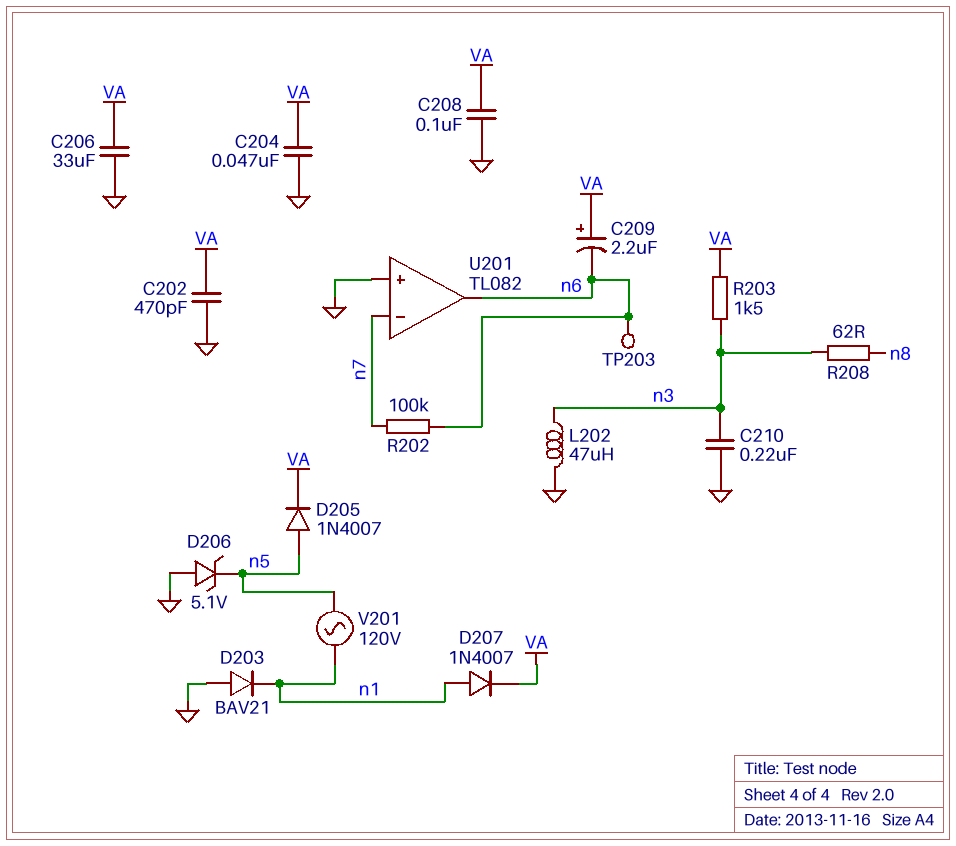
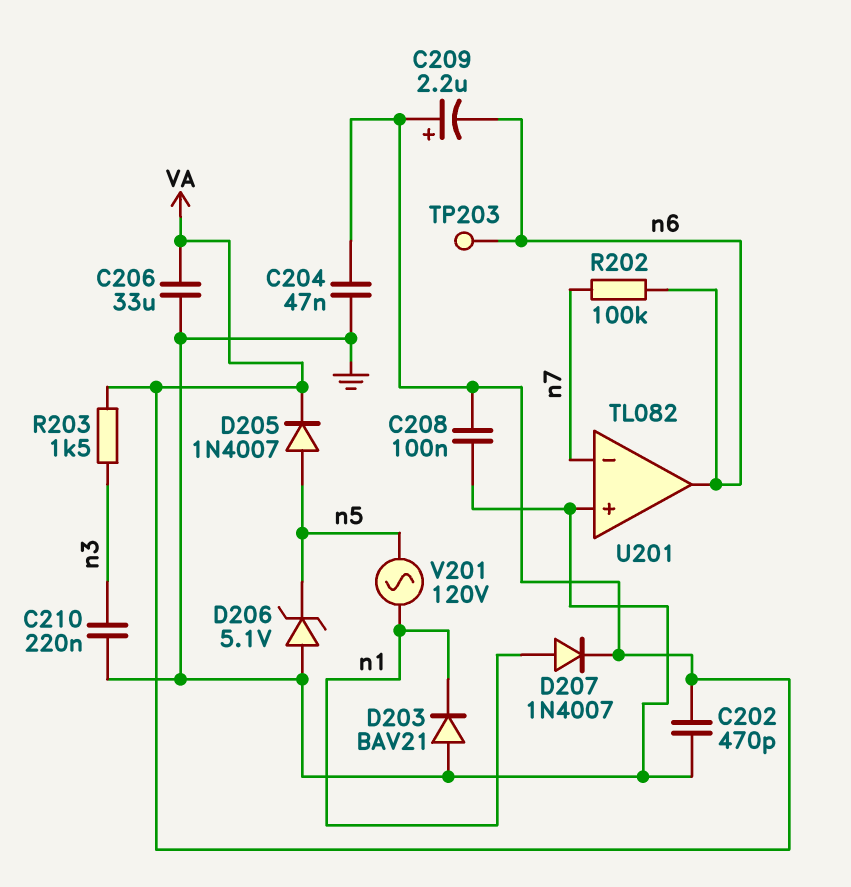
L202: 47uH (GND, n3) -> none
R208: 62 (n3, n8) -> none

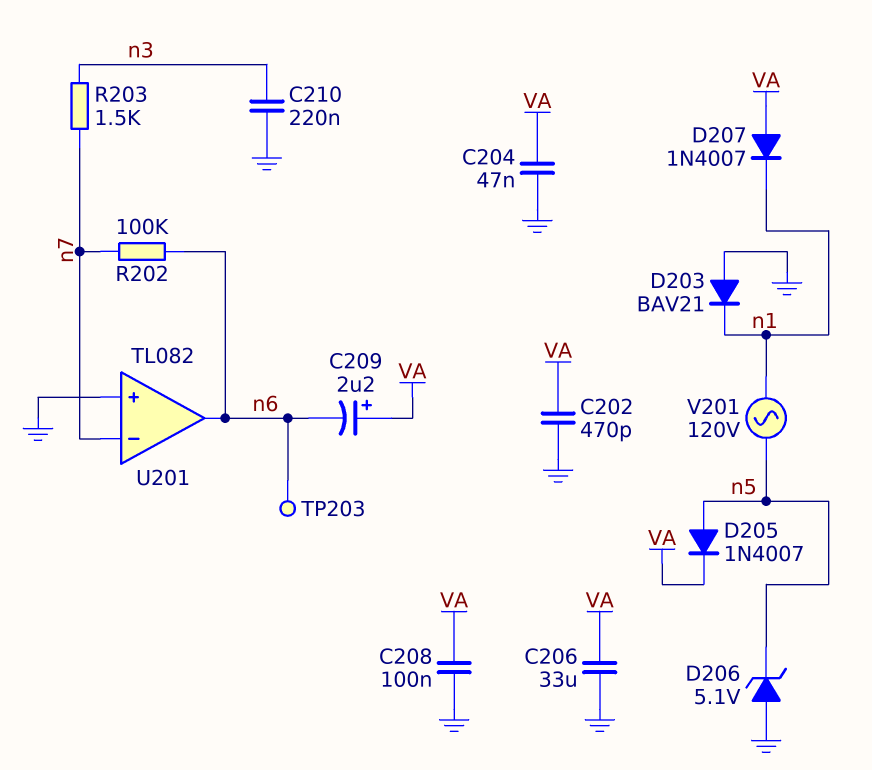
D207: diode 1N4007 (A n1, K VA) -> diode 1N4007 (A VA, K n1)
R203: 1.5k (VA, n3) -> 1.5k (n3, n7)

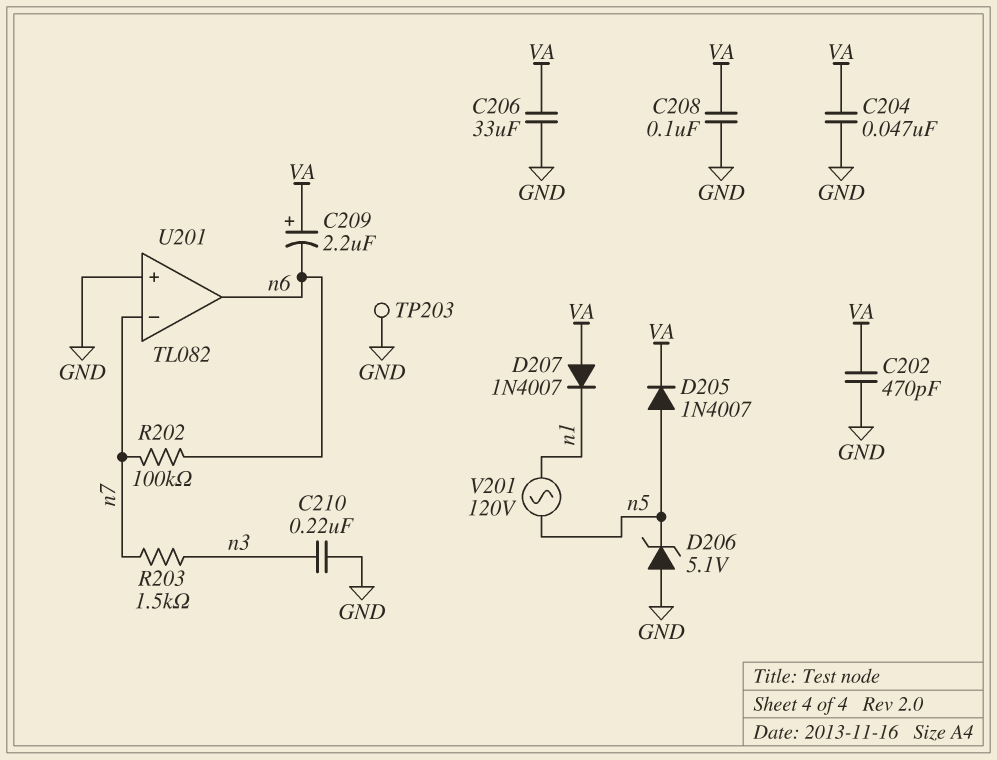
D203: diode BAV21 (A GND, K n1) -> none
TP203: test point (n6) -> test point (GND)

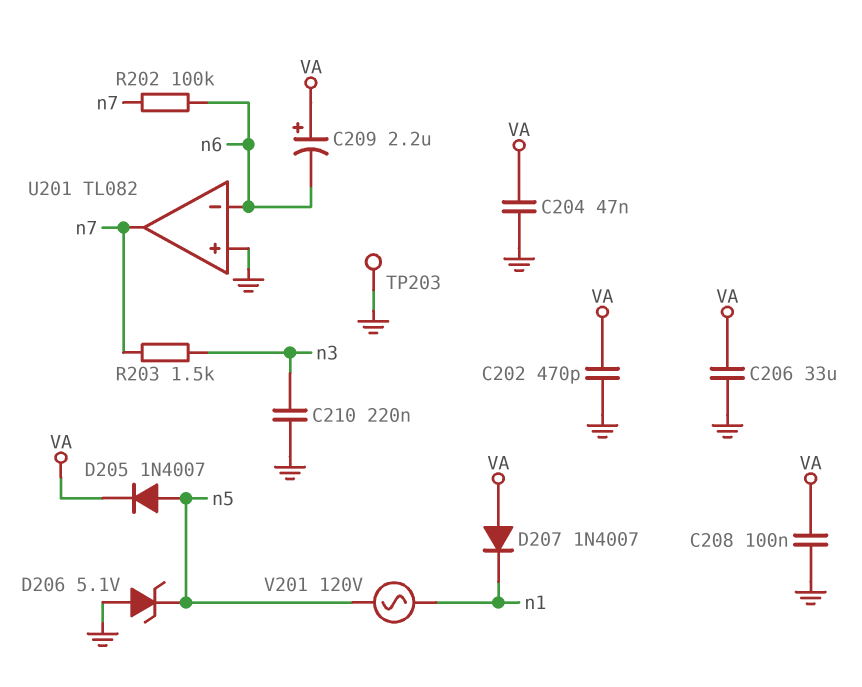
U201 pin in-: n7 -> n6
U201 pin out: n6 -> n7

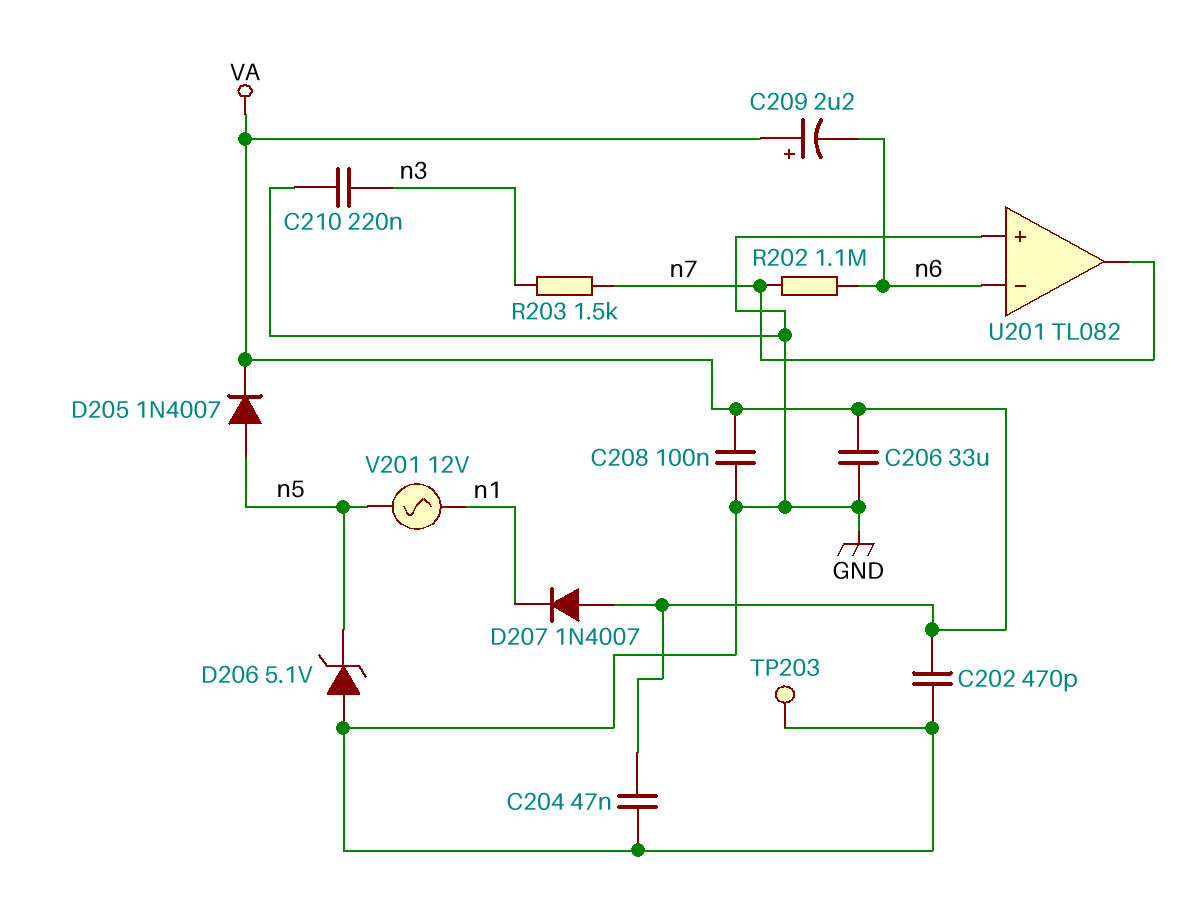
R202: 100k (n6, n7) -> 1.1M (n6, n7)
V201: AC 120V (n1, n5) -> AC 12V (n1, n5)

